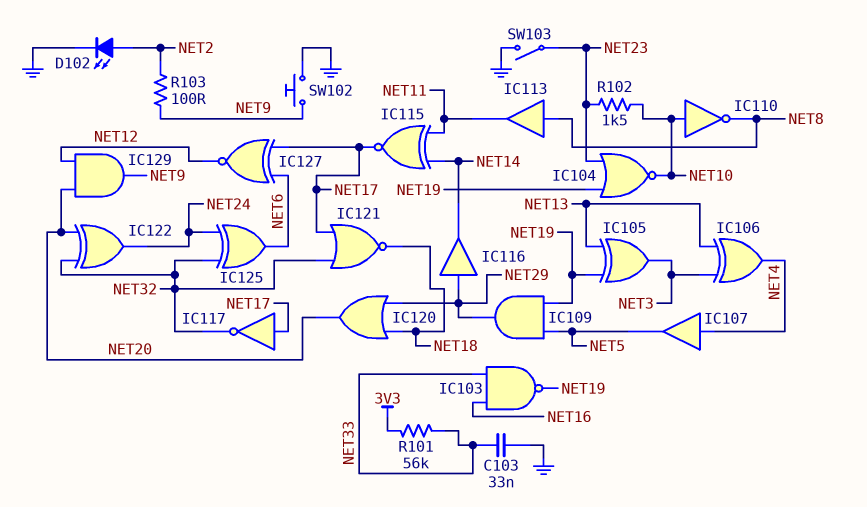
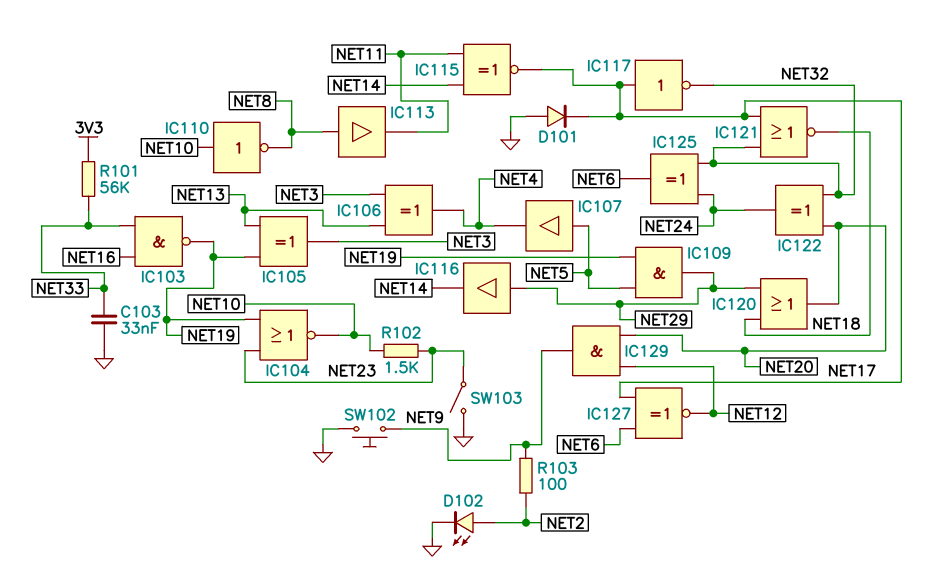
D101: none -> diode (A GND, K NET17)
IC107: buffer (in NET4, out NET5) -> buffer (in NET5, out NET4)

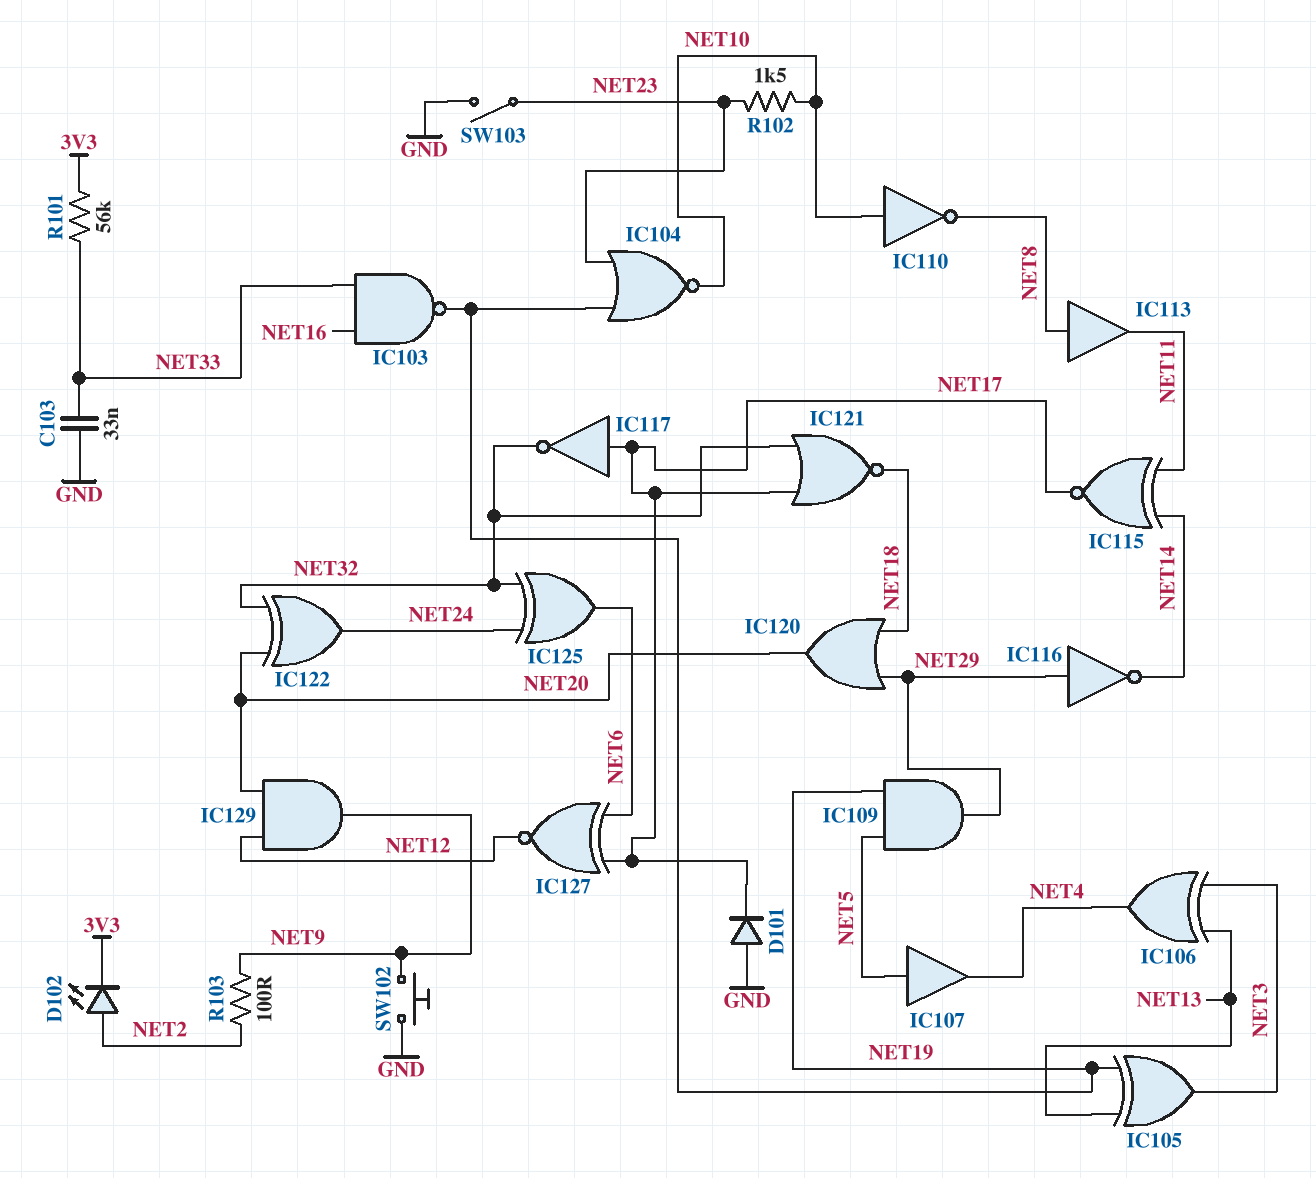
D102: LED (A NET2, K GND) -> LED (A NET2, K 3V3)
IC116: buffer (in NET29, out NET14) -> NOT (in NET29, out NET14)

